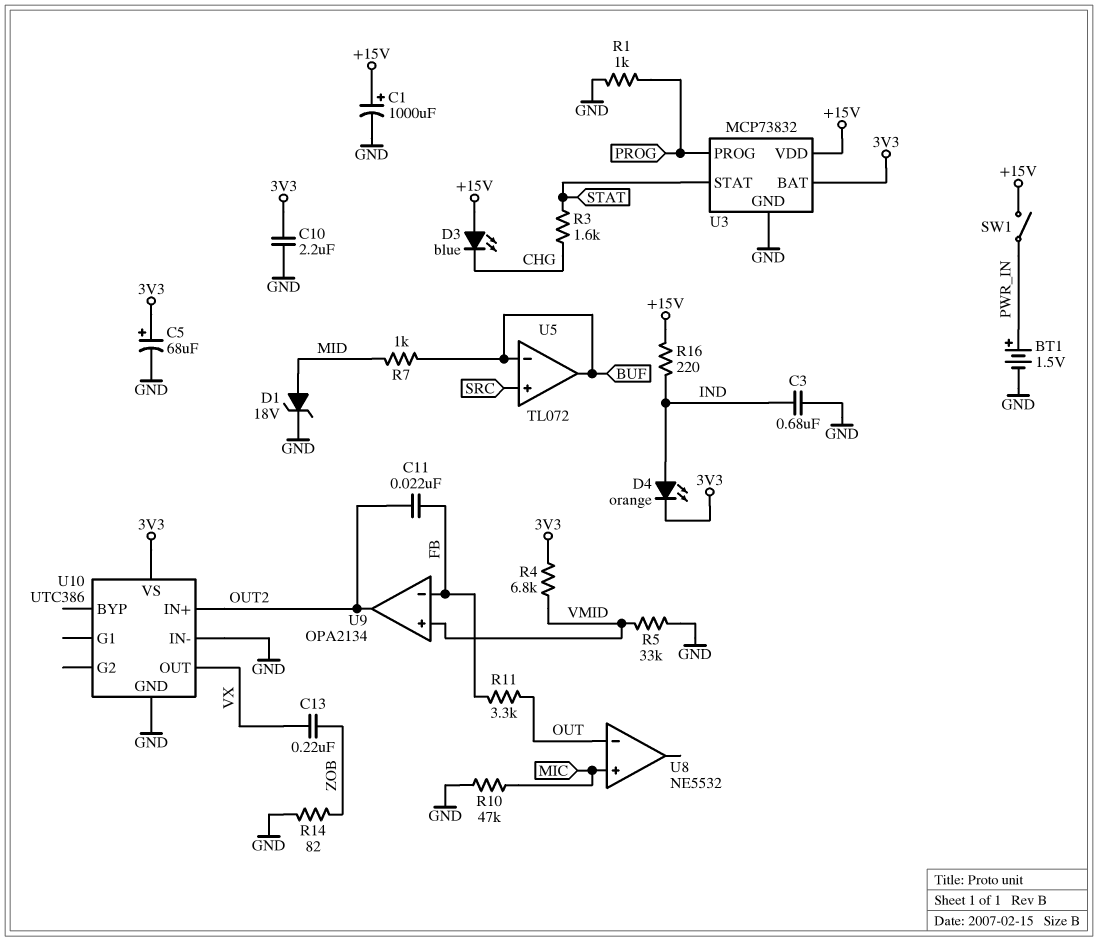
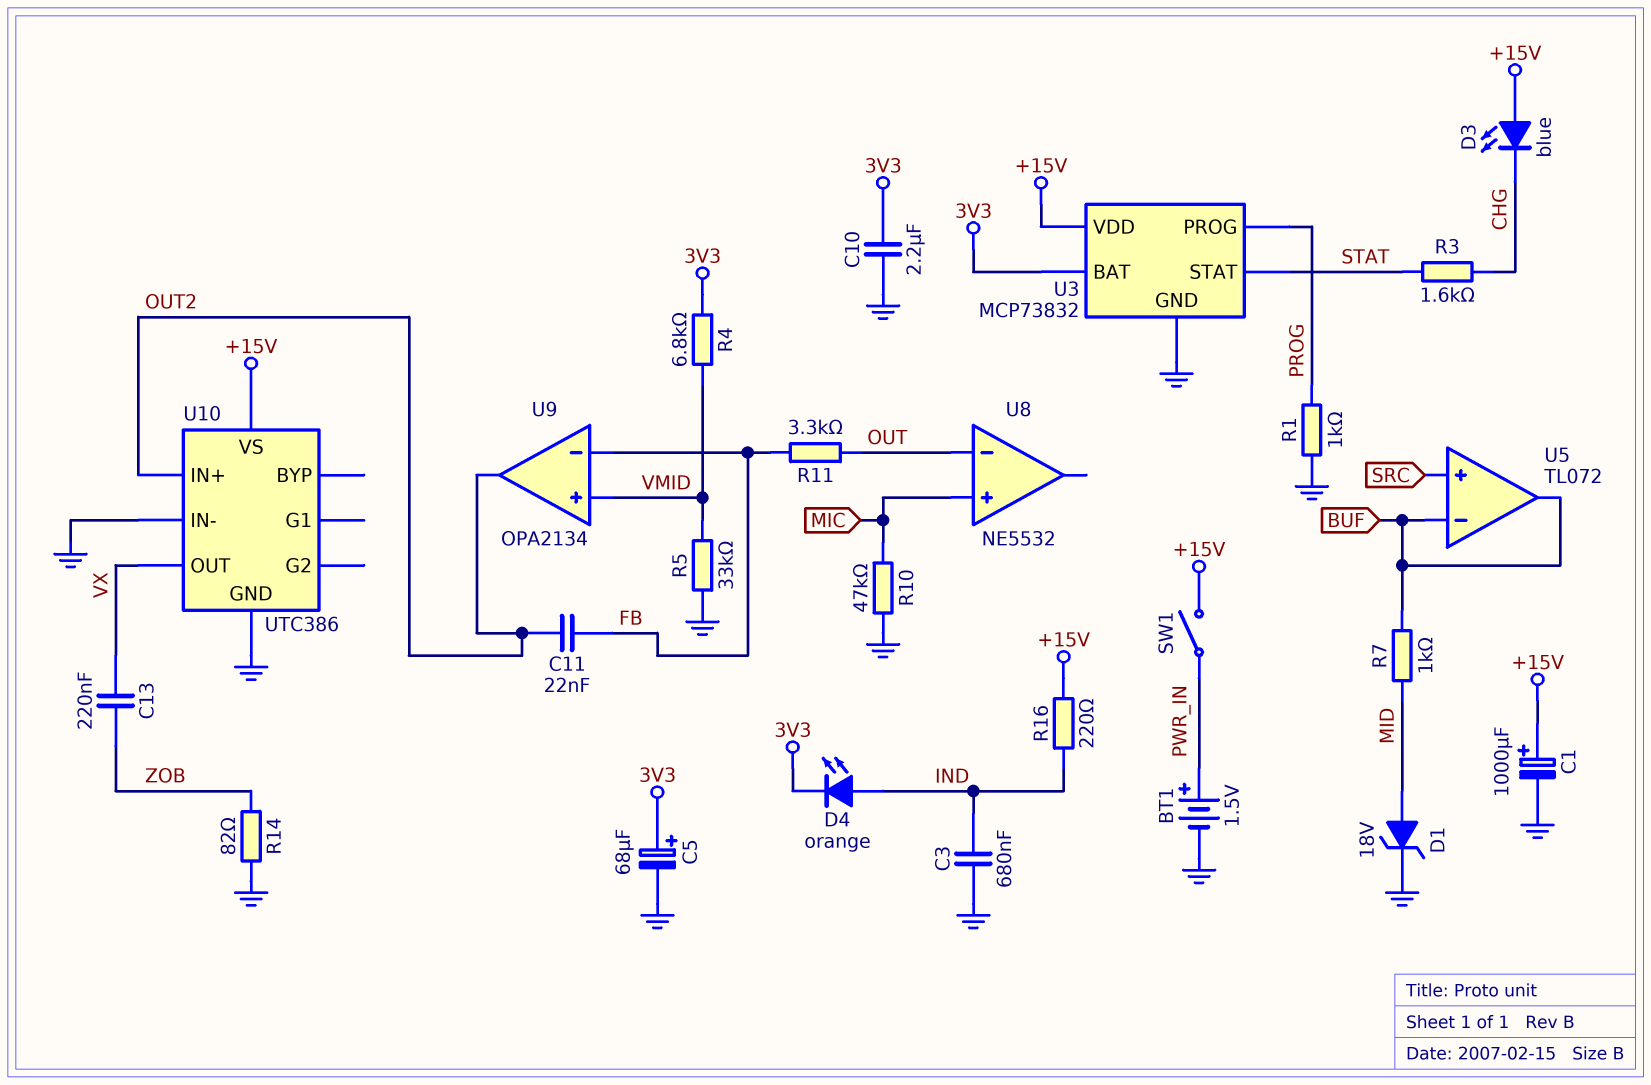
U10 pin VS: 3V3 -> +15V

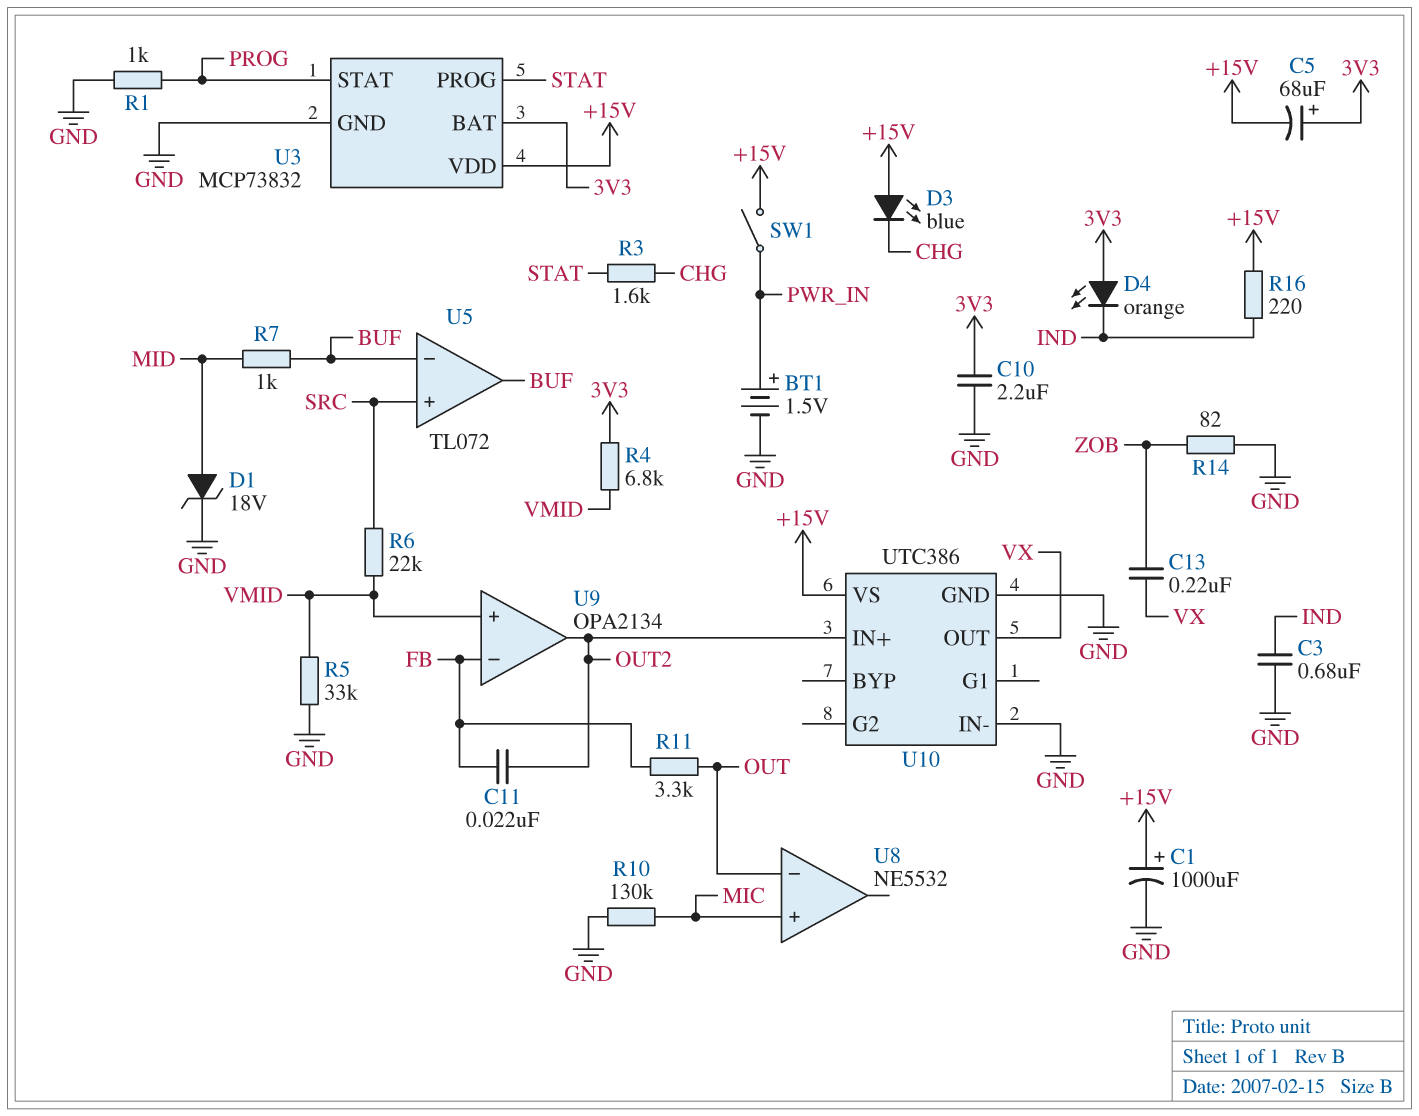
C5: 68uF (plus 3V3, minus GND) -> 68uF (plus 3V3, minus +15V)
D4: LED orange (A IND, K 3V3) -> LED orange (A 3V3, K IND)
R6: none -> 22k (SRC, VMID)
R10: 47k (GND, MIC) -> 130k (GND, MIC)
U3 pin PROG: PROG -> STAT
U3 pin STAT: STAT -> PROG

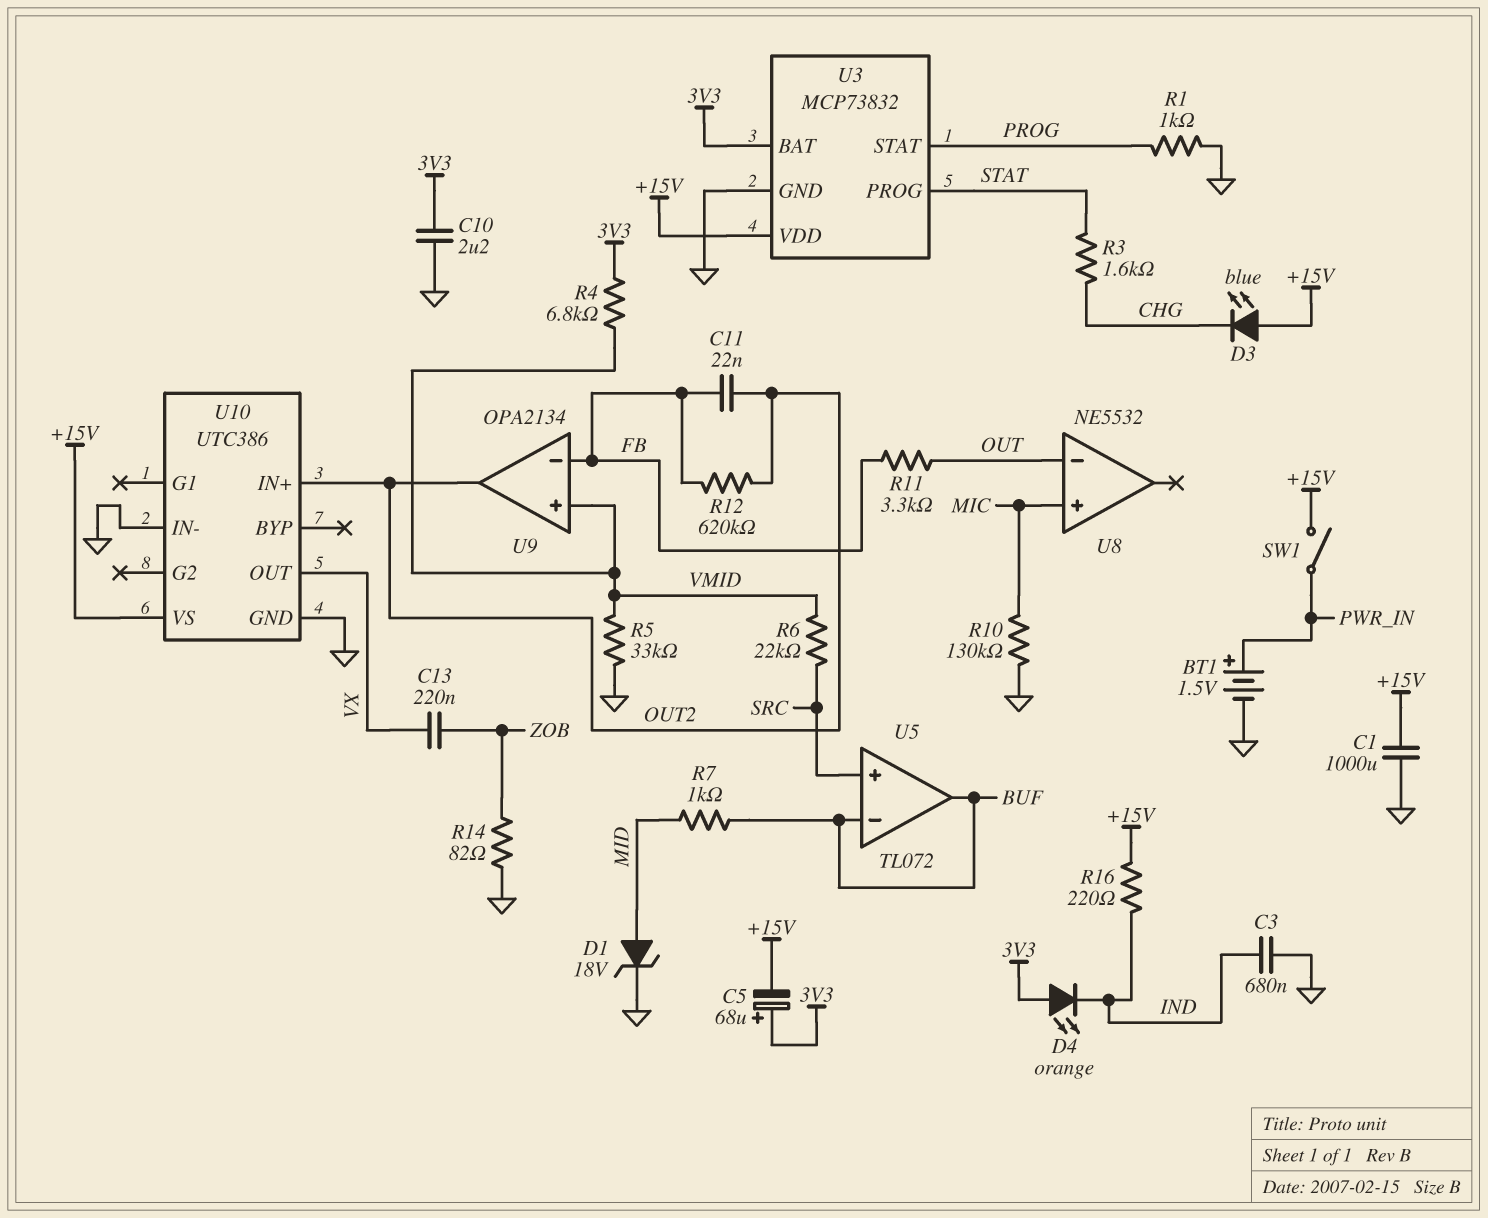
C1: 1000uF (plus +15V, minus GND) -> 1000uF (+15V, GND)
R12: none -> 620k (FB, OUT2)

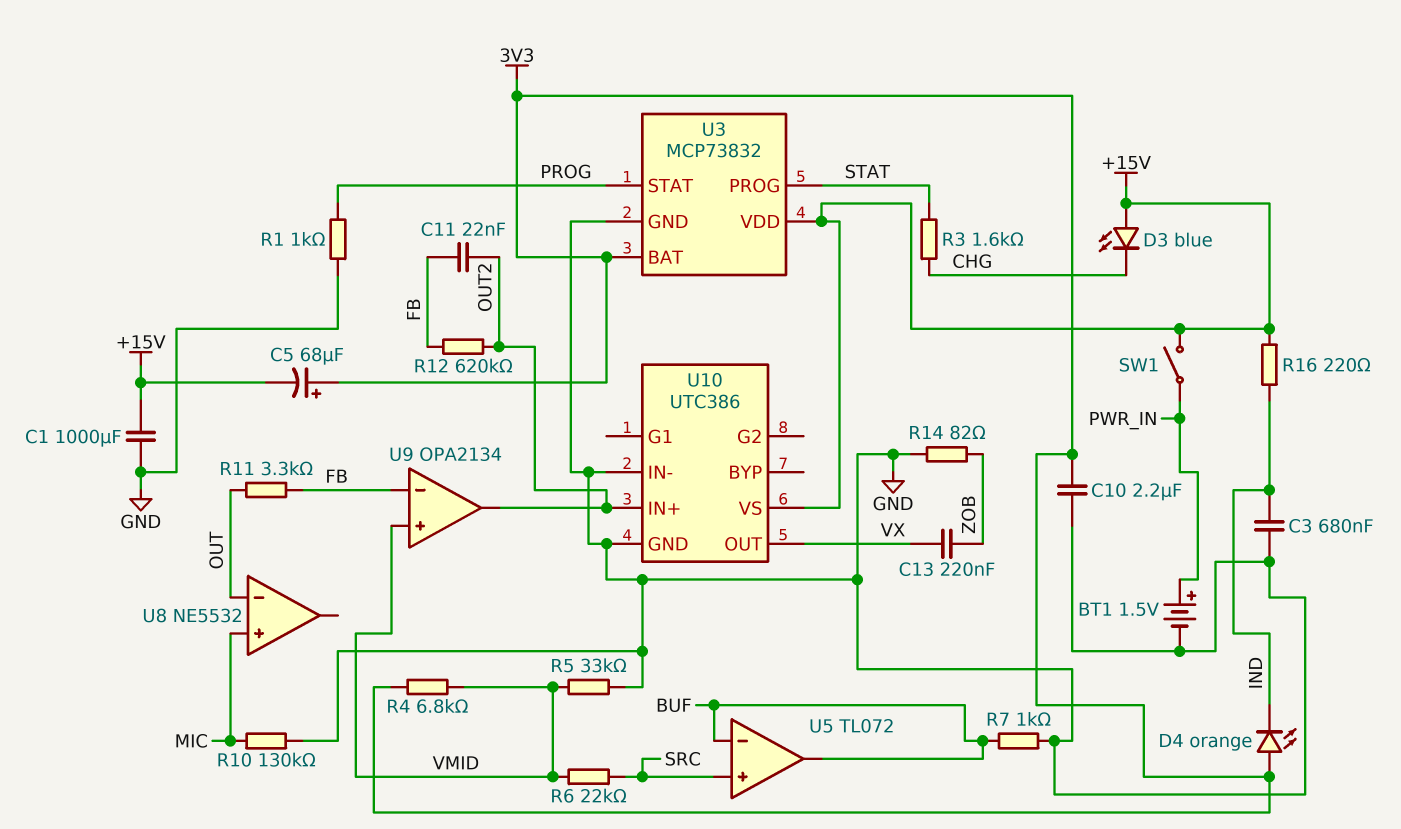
D1: zener 18V (A MID, K GND) -> none
R7: 1k (BUF, MID) -> 1k (BUF, GND)

